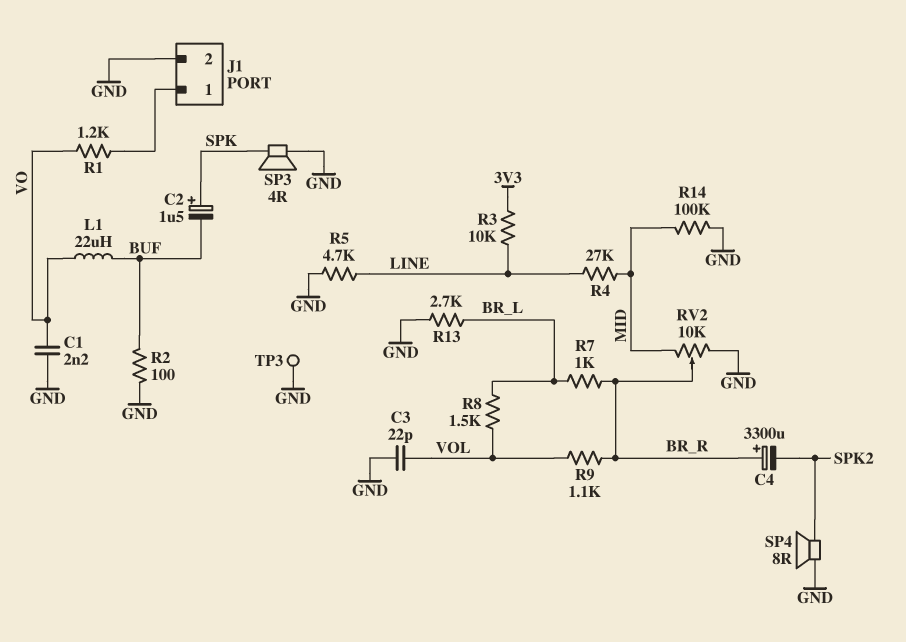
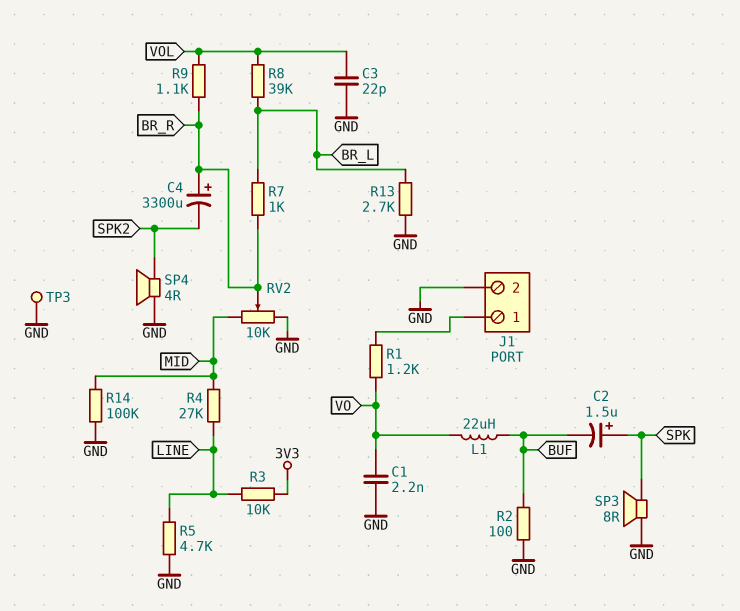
R8: 1.5k (BR_L, VOL) -> 39k (BR_L, VOL)
SP3: speaker 4R (GND, SPK) -> speaker 8R (GND, SPK)
SP4: speaker 8R (GND, SPK2) -> speaker 4R (GND, SPK2)

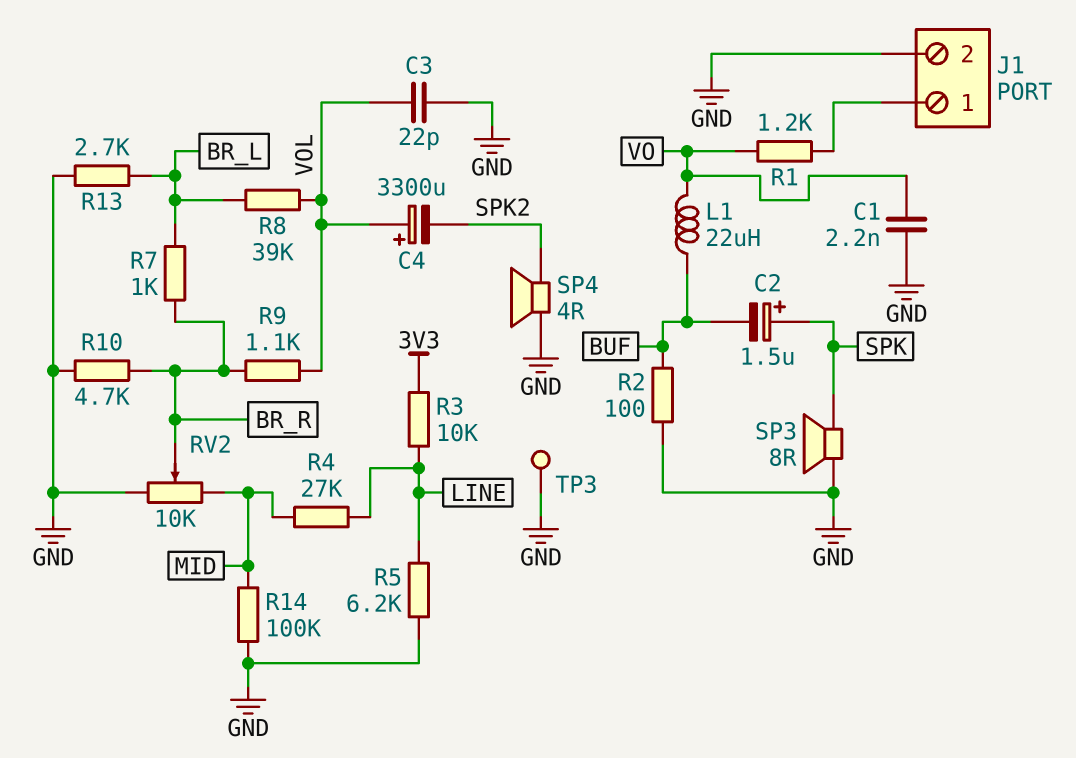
C4: 3300uF (plus BR_R, minus SPK2) -> 3300uF (plus VOL, minus SPK2)
R5: 4.7k (GND, LINE) -> 6.2k (GND, LINE)
R10: none -> 4.7k (BR_R, GND)

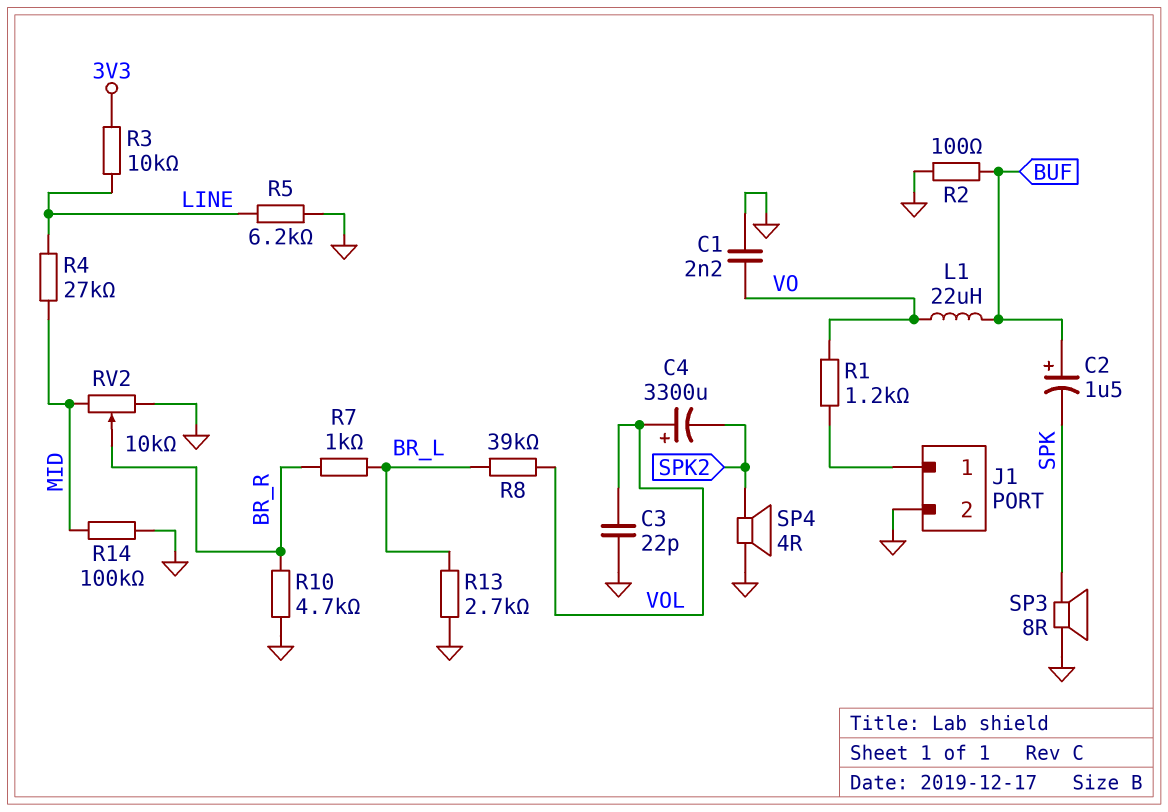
C2: 1.5uF (plus SPK, minus BUF) -> 1.5uF (plus BUF, minus SPK)
R9: 1.1k (BR_R, VOL) -> none
TP3: test point (GND) -> none

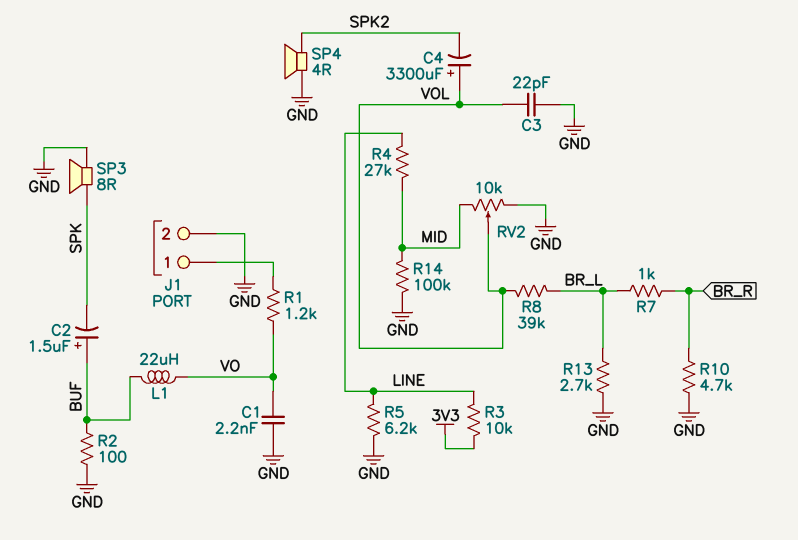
RV2: 10k (GND, MID, wiper BR_R) -> 10k (GND, MID, wiper VOL)

